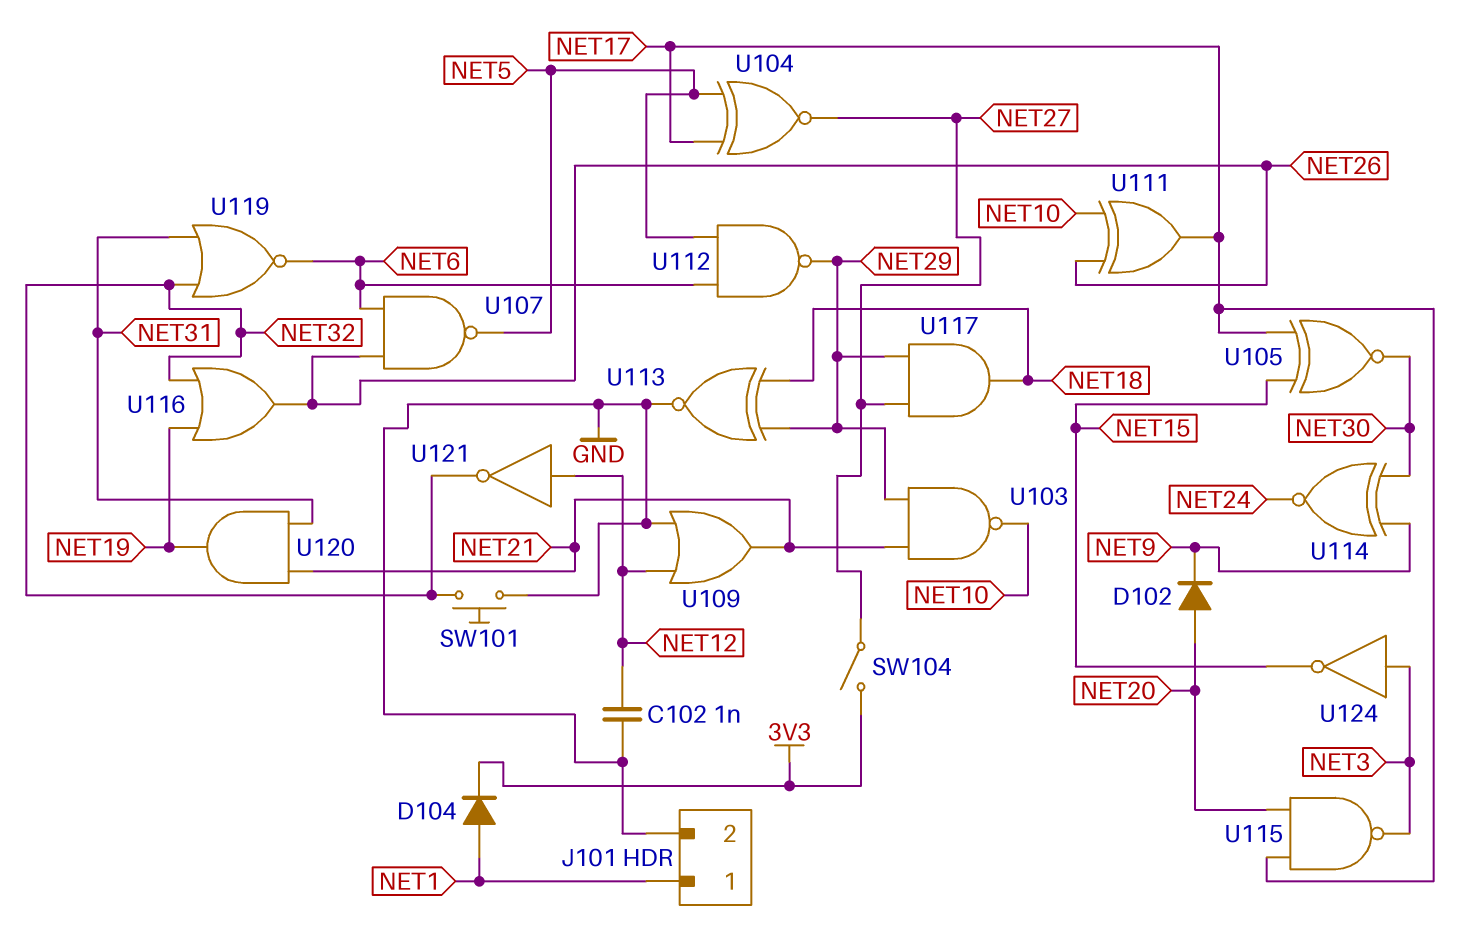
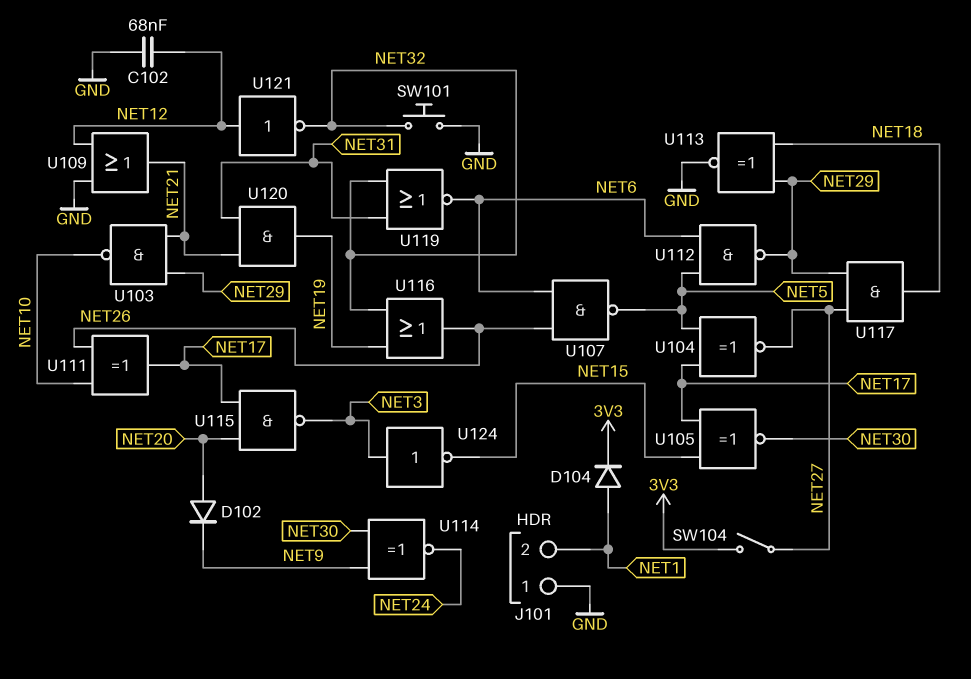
C102: 1nF (GND, NET12) -> 68nF (GND, NET12)
J101 pin 1: NET1 -> GND
J101 pin 2: GND -> NET1

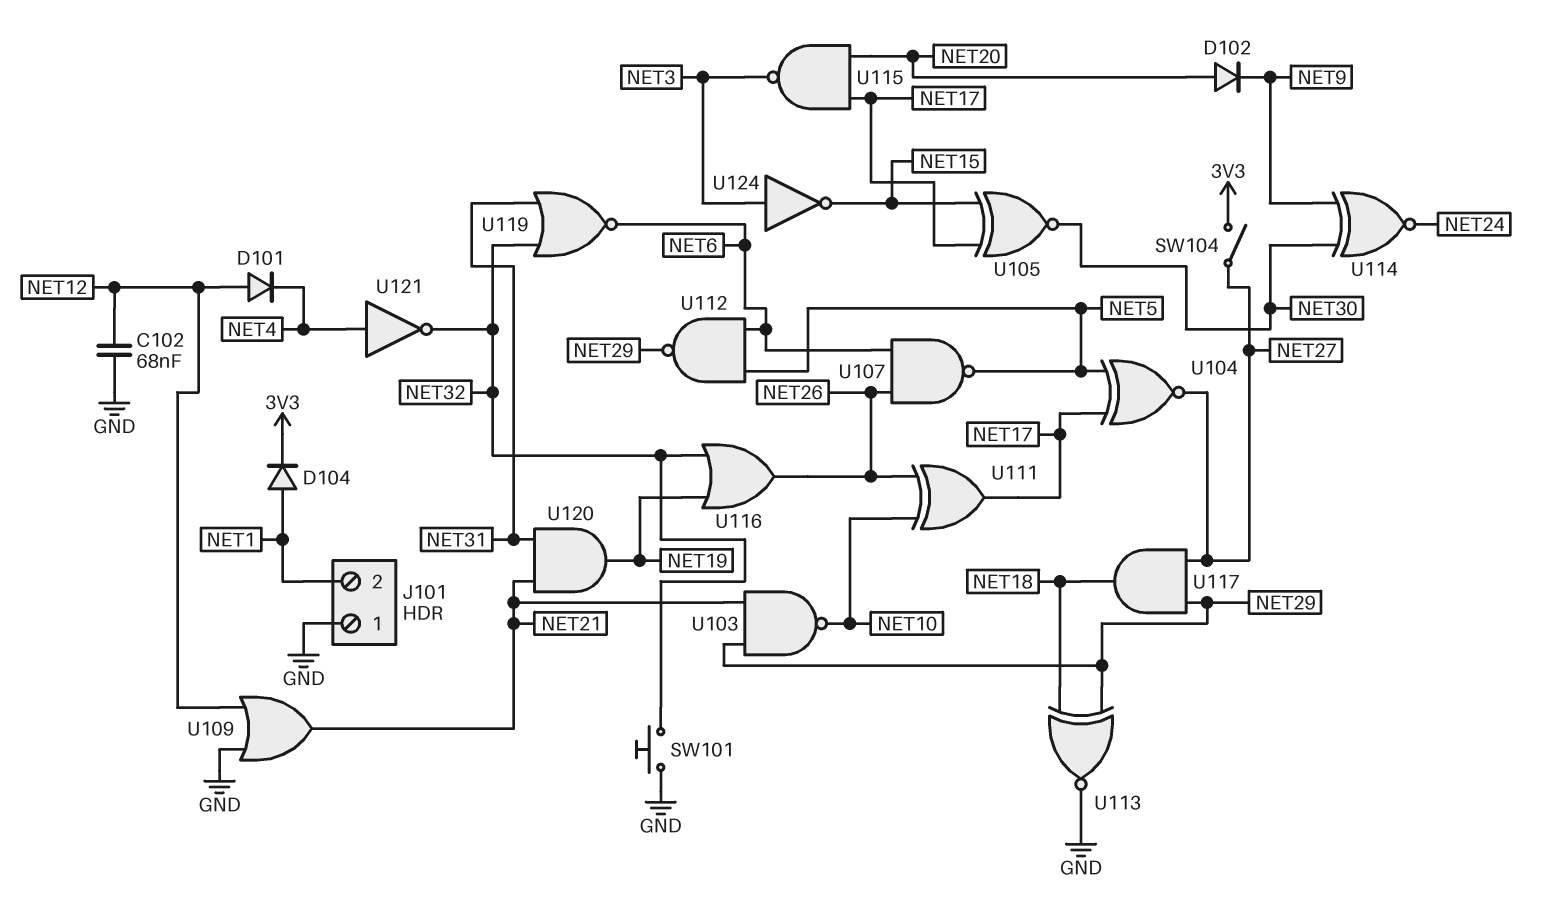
D101: none -> diode (A NET12, K NET4)
U121: NOT (in NET12, out NET32) -> NOT (in NET4, out NET32)

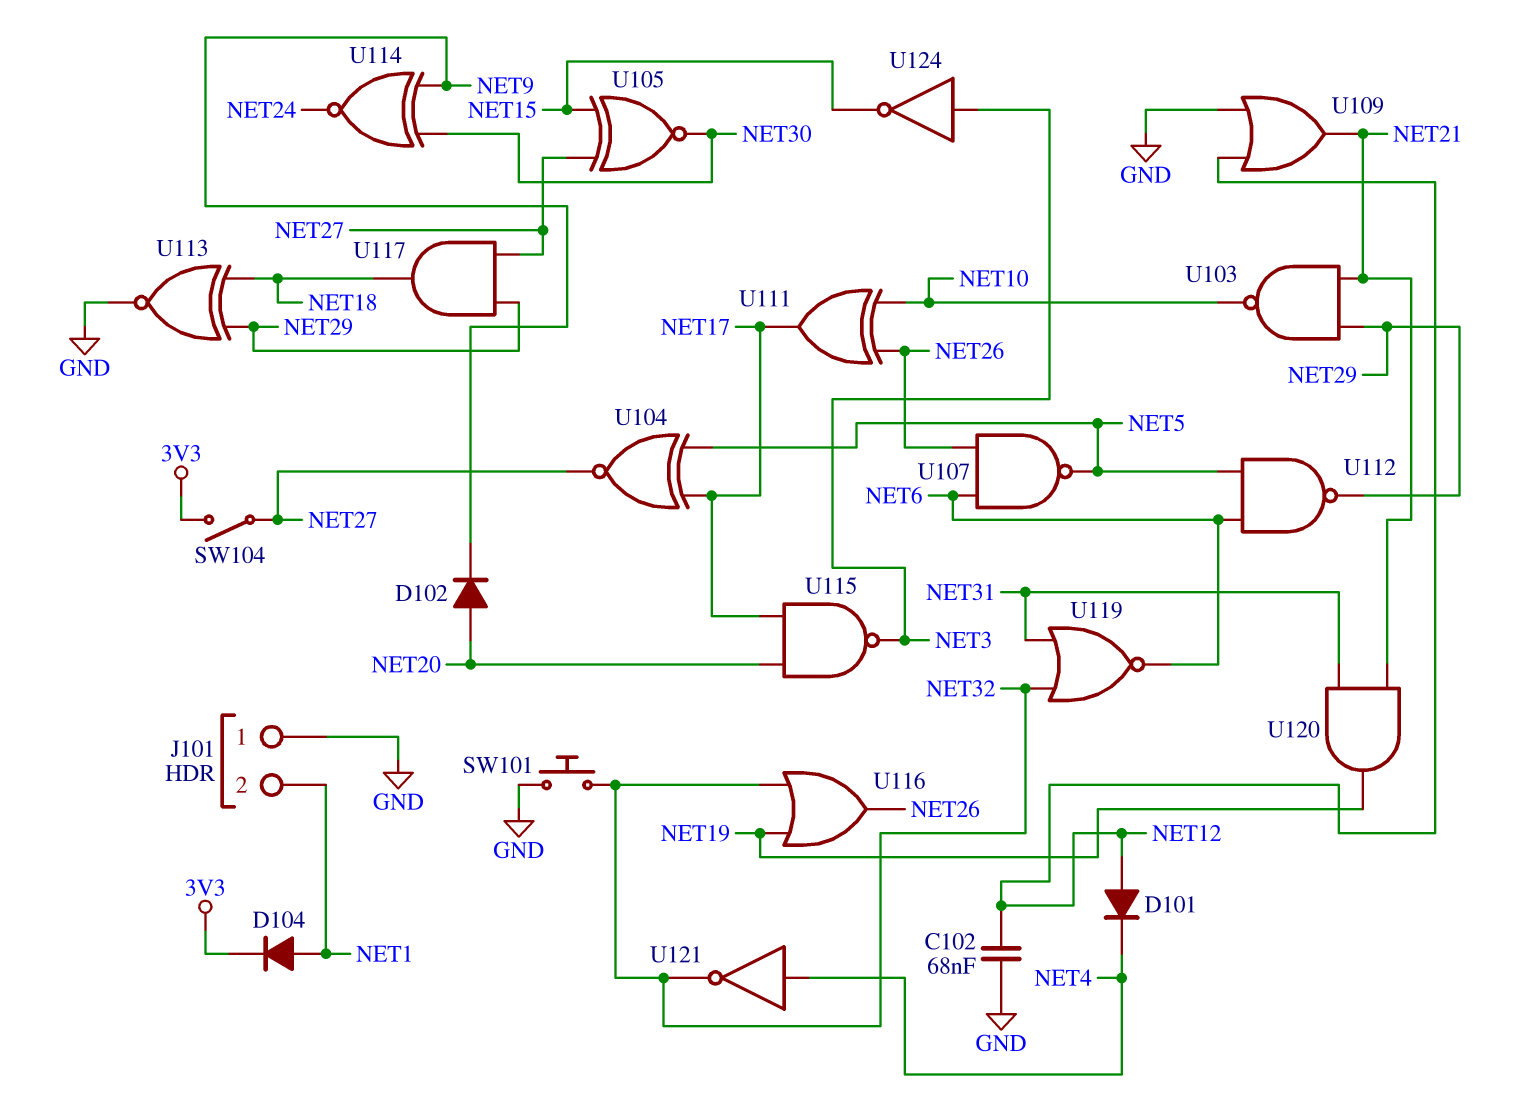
U105: XNOR (in NET15, in NET17, out NET30) -> XNOR (in NET15, in NET27, out NET30)

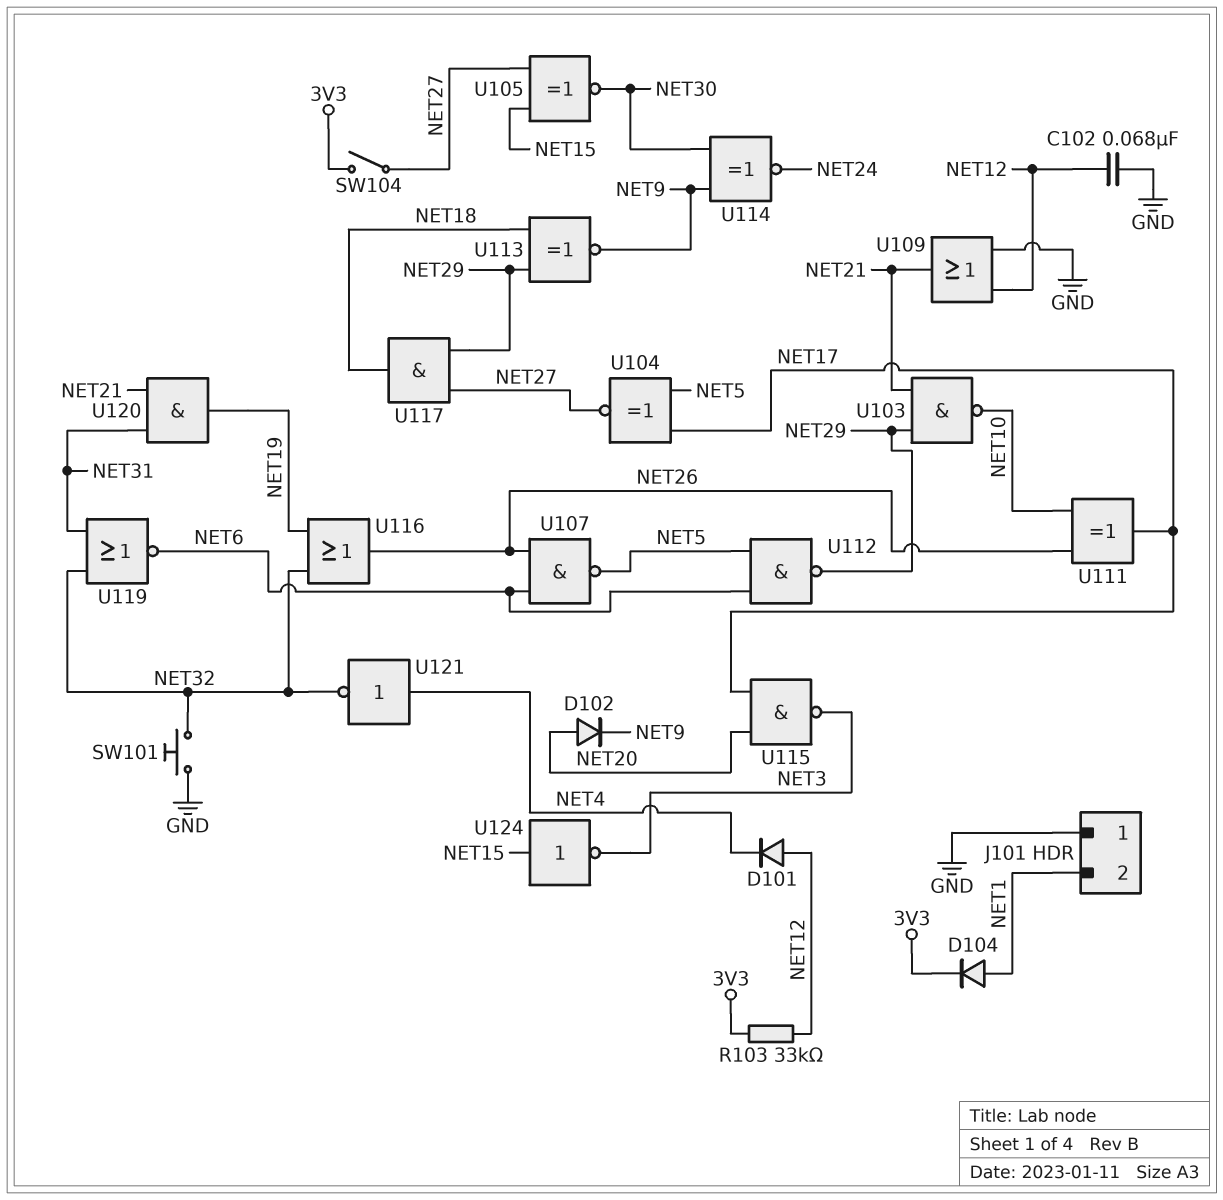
R103: none -> 33k (3V3, NET12)
U113: XNOR (in NET18, in NET29, out GND) -> XNOR (in NET18, in NET29, out NET9)
U124: NOT (in NET3, out NET15) -> NOT (in NET15, out NET3)

